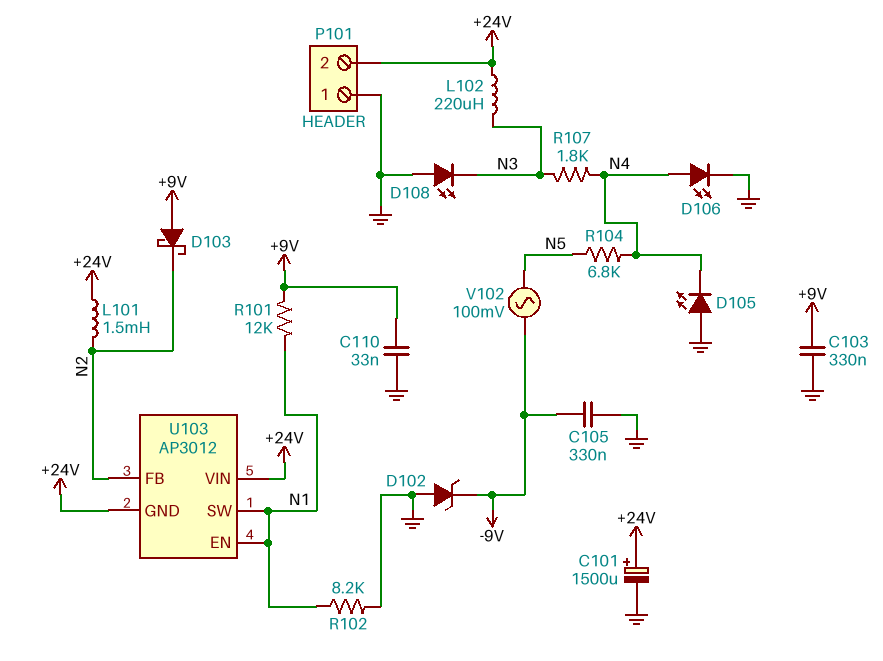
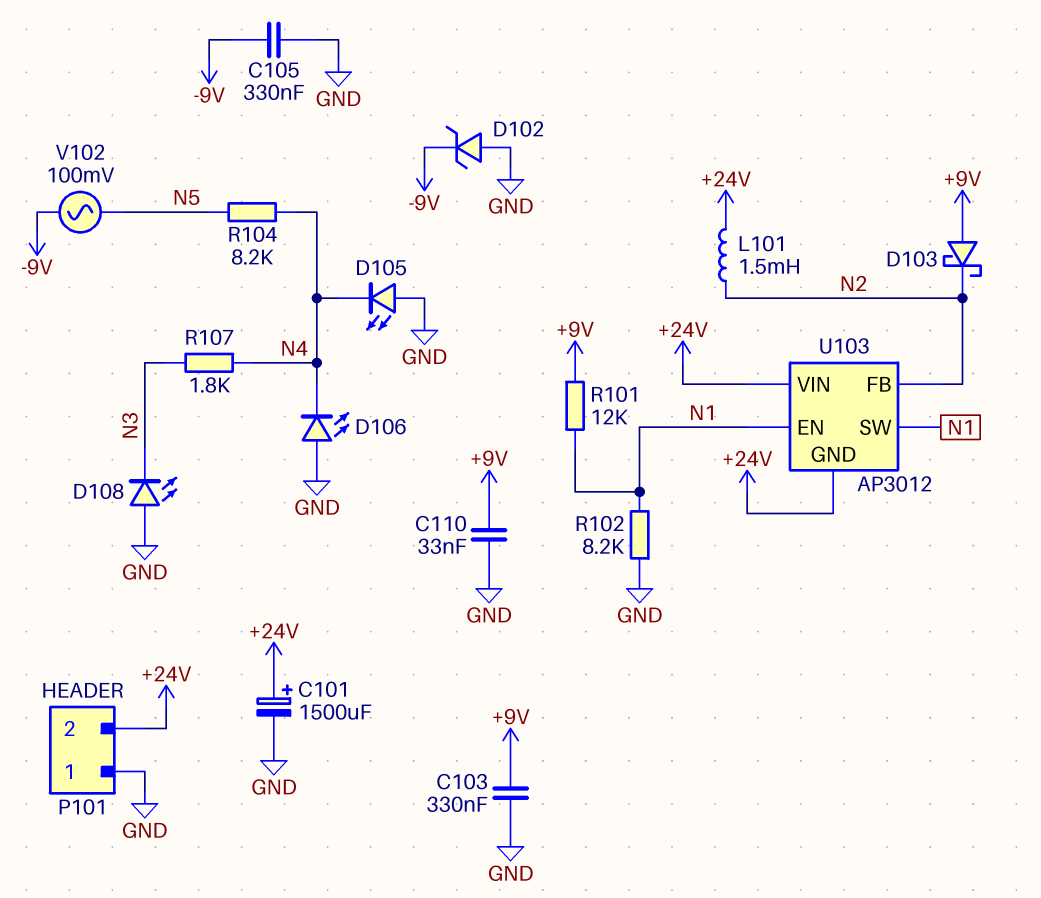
D106: LED (A N4, K GND) -> LED (A GND, K N4)
L102: 220uH (+24V, N3) -> none
R104: 6.8k (N4, N5) -> 8.2k (N4, N5)

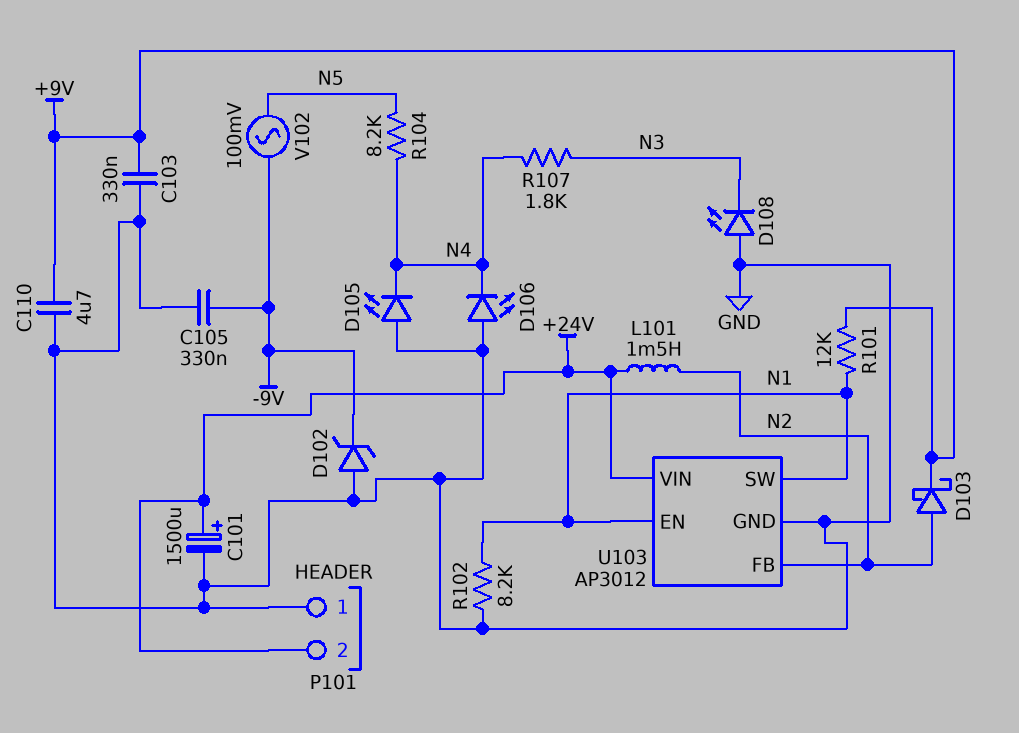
C110: 33nF (+9V, GND) -> 4.7uF (+9V, GND)
D103: schottky (A +9V, K N2) -> schottky (A N2, K +9V)
U103 pin GND: +24V -> GND

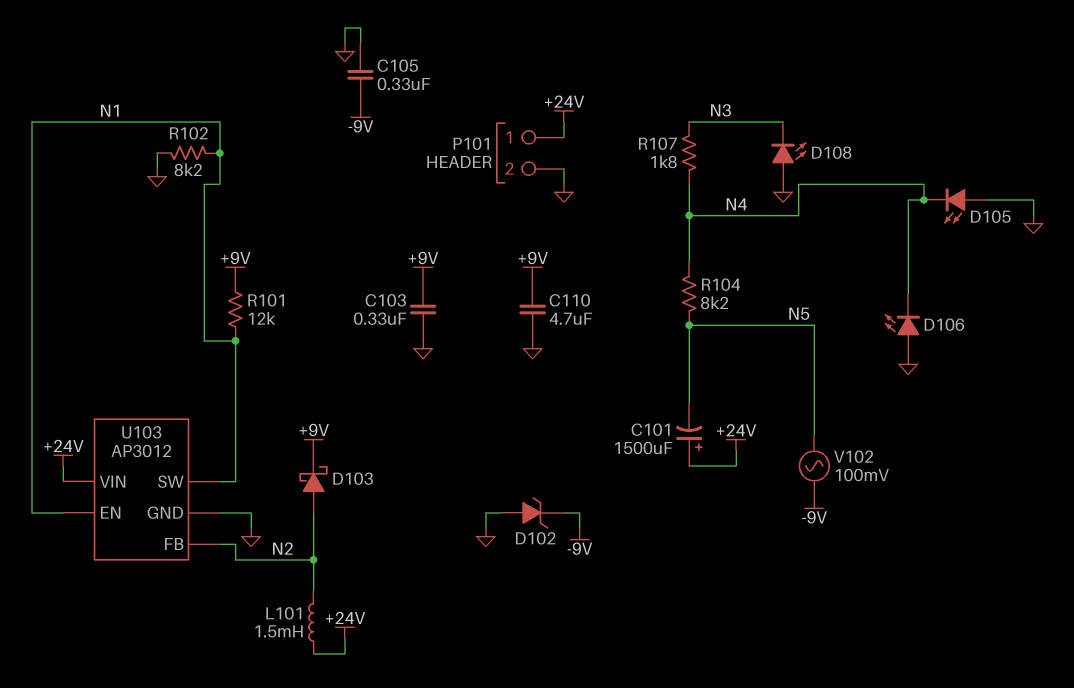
C101: 1500uF (plus +24V, minus GND) -> 1500uF (plus +24V, minus N5)
P101 pin 1: GND -> +24V
P101 pin 2: +24V -> GND

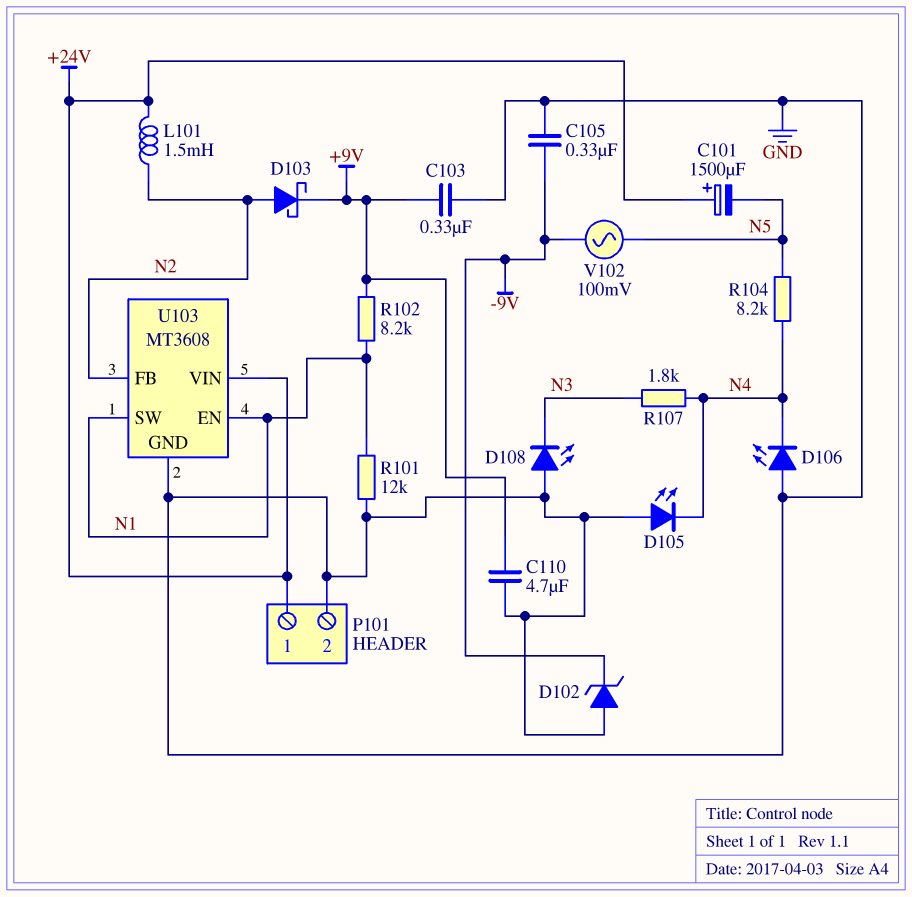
R101: 12k (+9V, N1) -> 12k (GND, N1)
R102: 8.2k (GND, N1) -> 8.2k (+9V, N1)
U103: AP3012 -> MT3608

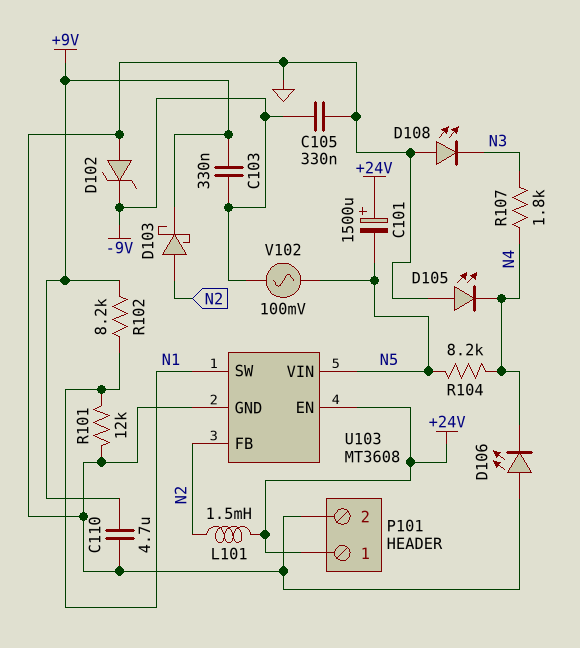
C103: 330nF (+9V, GND) -> 330nF (+9V, -9V)
U103 pin EN: N1 -> +24V
U103 pin VIN: +24V -> N5

